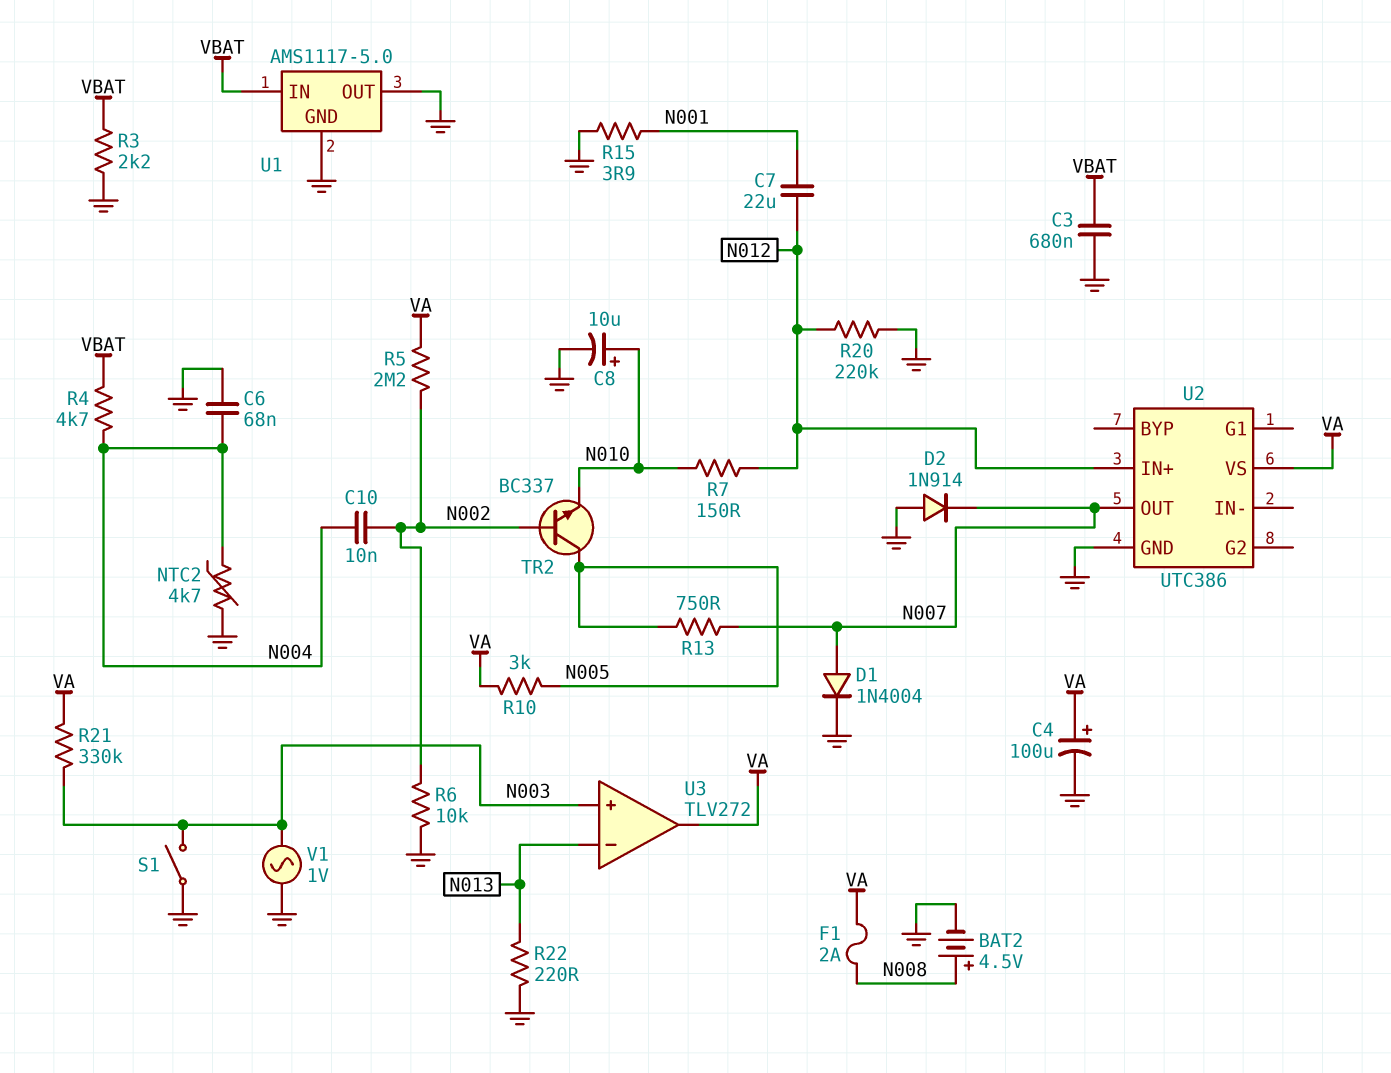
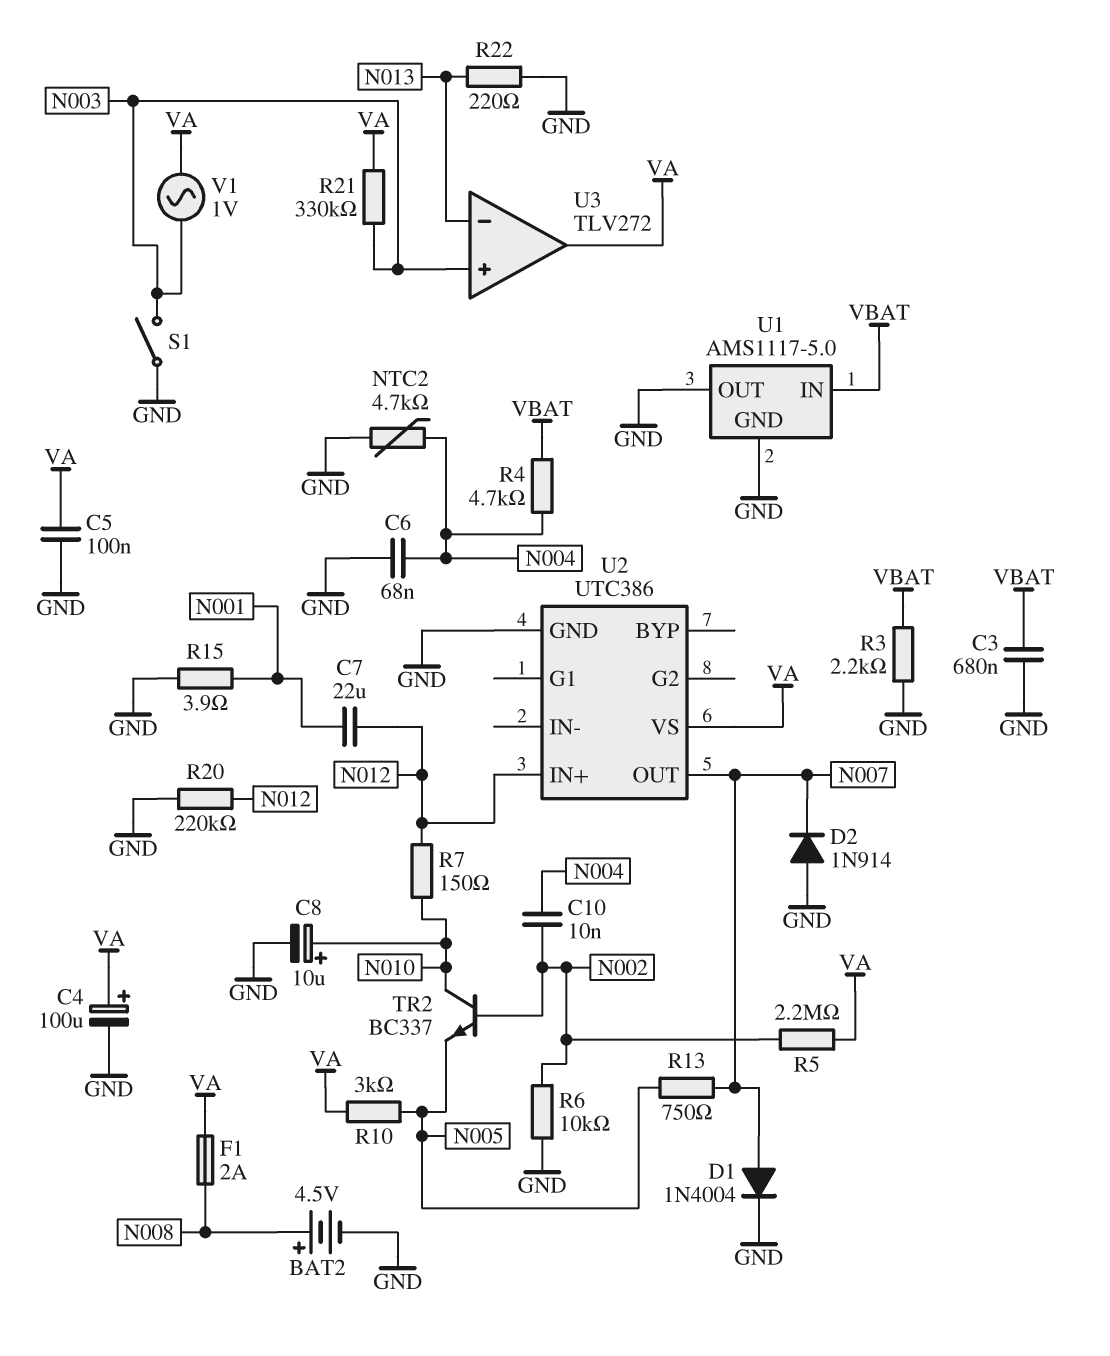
C5: none -> 100nF (GND, VA)
TR2: NPN BC337 (B N002, C N005, E N010) -> NPN BC337 (B N002, C N010, E N005)
V1: AC 1V (GND, N003) -> AC 1V (N003, VA)

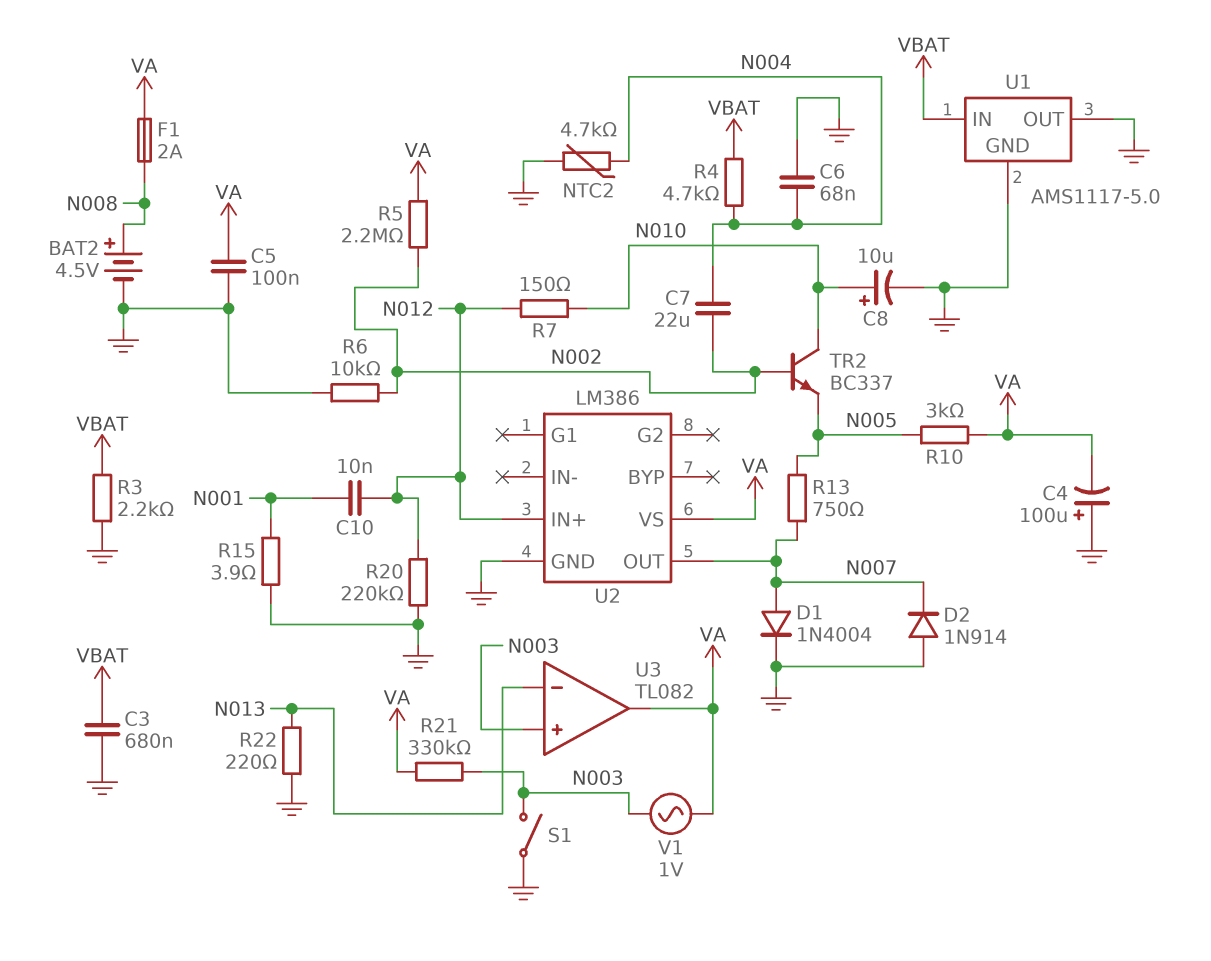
C4: 100uF (plus VA, minus GND) -> 100uF (plus GND, minus VA)
C7: 22uF (N001, N012) -> 22uF (N002, N004)
C10: 10nF (N002, N004) -> 10nF (N001, N012)
U2: UTC386 -> LM386
U3: TLV272 -> TL082

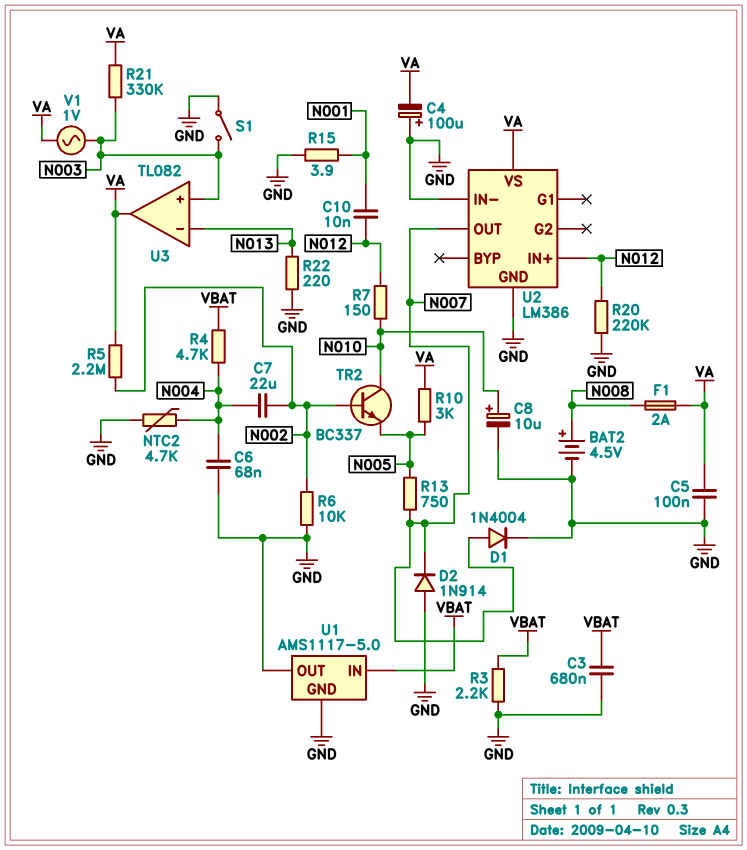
U2 pin IN-: none -> GND

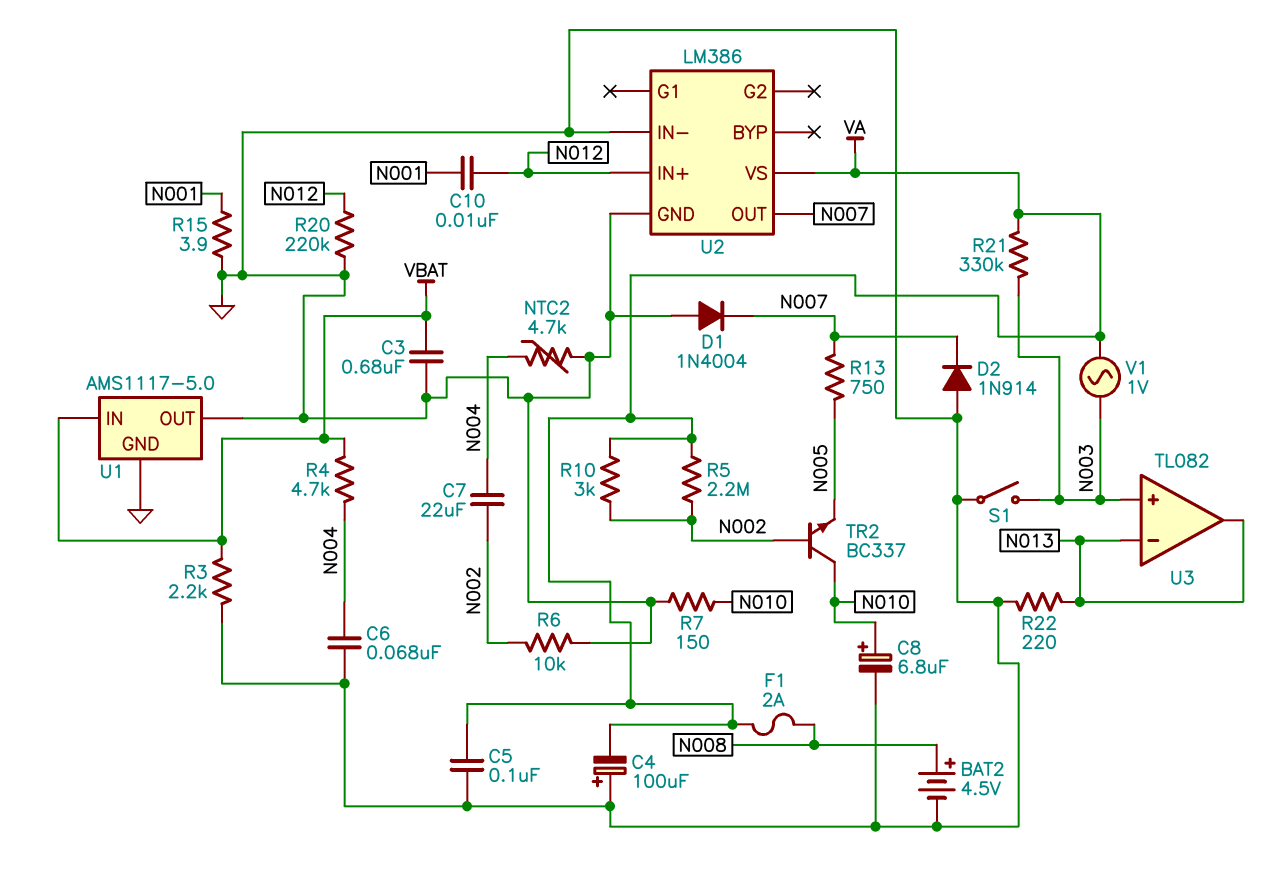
C8: 10uF (plus N010, minus GND) -> 6.8uF (plus N010, minus GND)
D1: diode 1N4004 (A N007, K GND) -> diode 1N4004 (A GND, K N007)
R7: 150 (N010, N012) -> 150 (GND, N010)
R10: 3k (N005, VA) -> 3k (N002, VA)
U3 pin out: VA -> N013

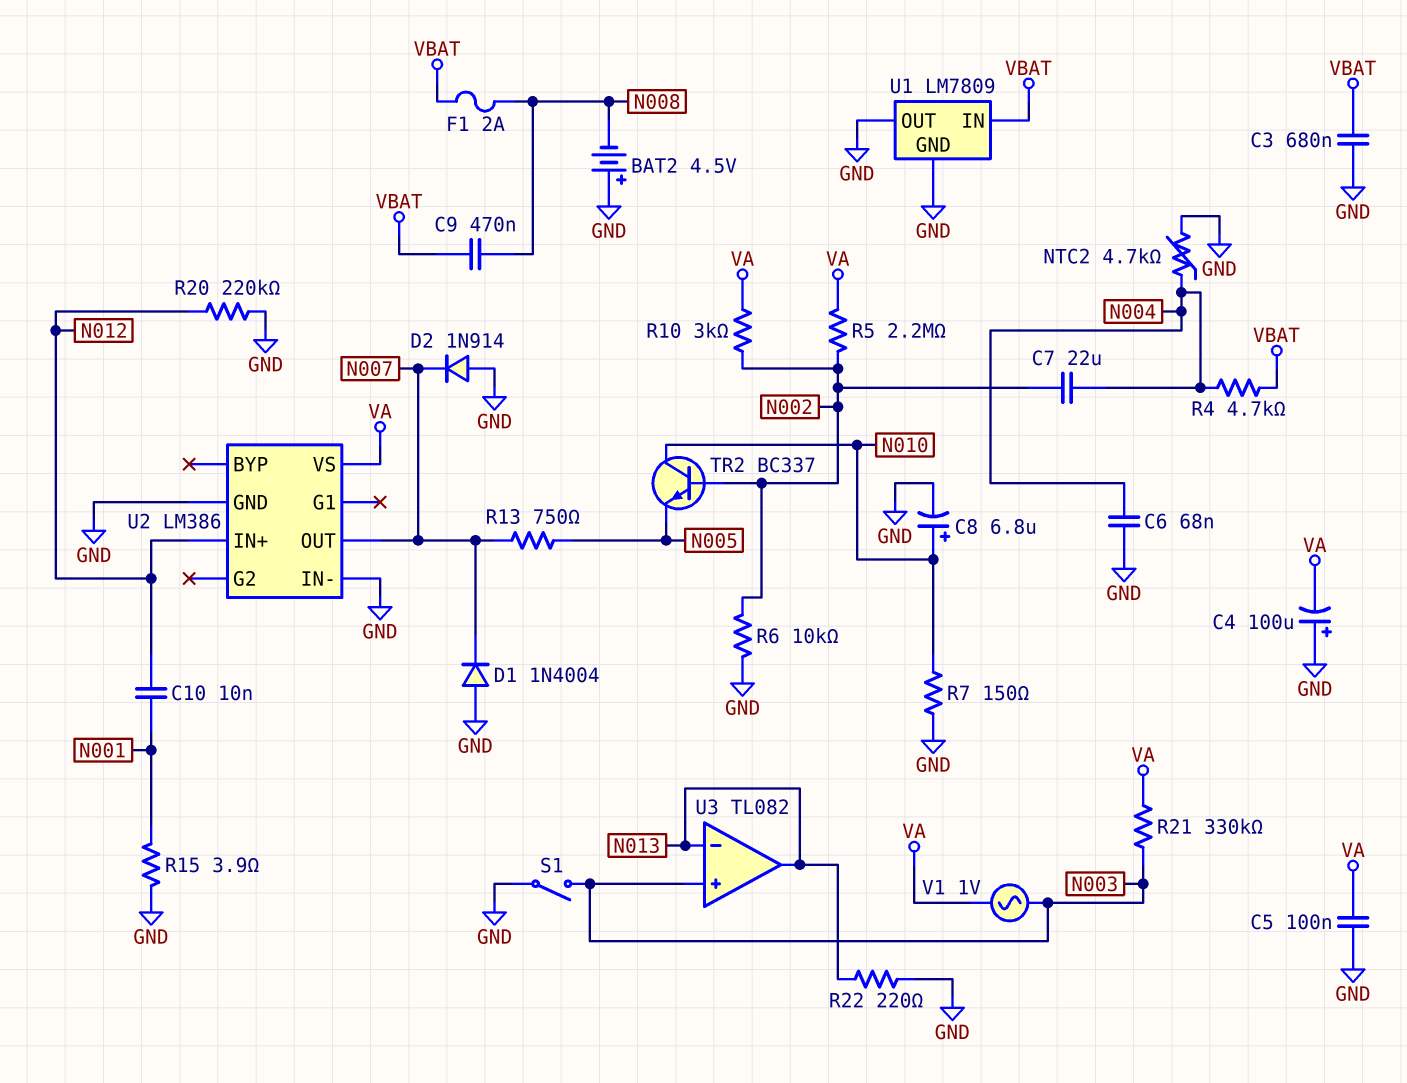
BAT2: 4.5V (plus N008, minus GND) -> 4.5V (plus GND, minus N008)
C9: none -> 470nF (N008, VBAT)
F1: 2A (N008, VA) -> 2A (N008, VBAT)
R3: 2.2k (GND, VBAT) -> none
U1: AMS1117-5.0 -> LM7809

